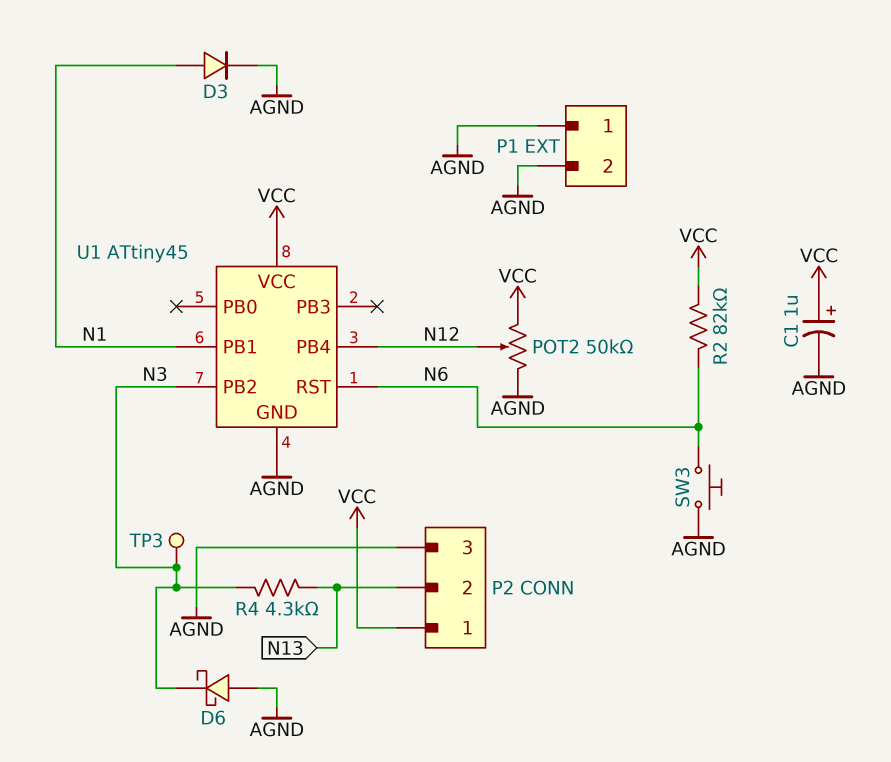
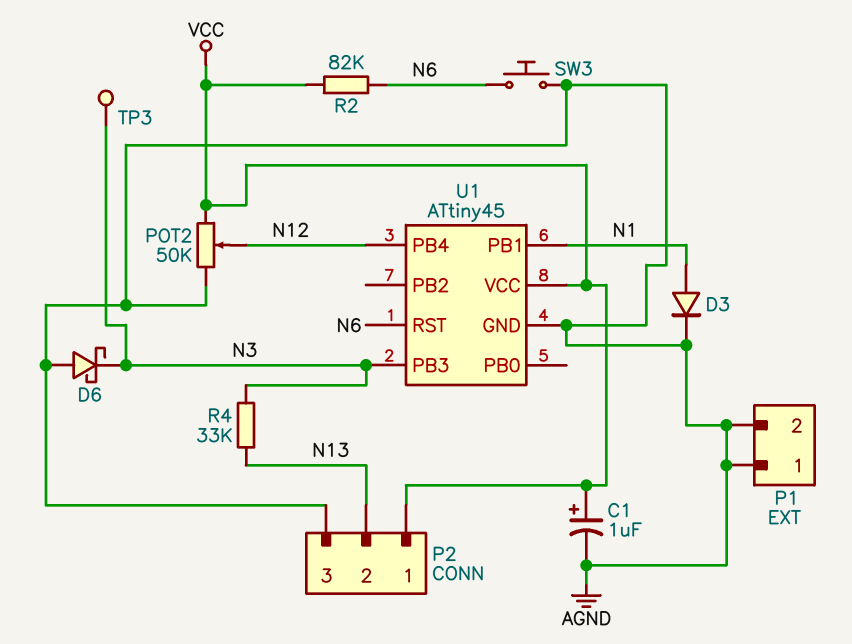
R4: 4.3k (N3, N13) -> 33k (N3, N13)
U1 pin PB2: N3 -> none
U1 pin PB3: none -> N3

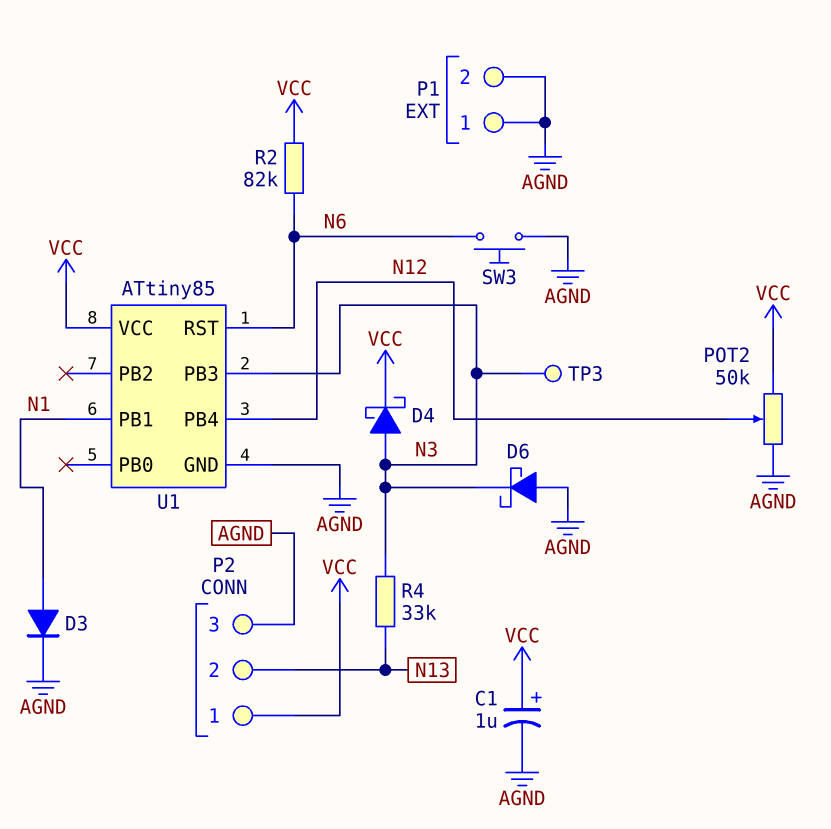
D4: none -> schottky (A N3, K VCC)
U1: ATtiny45 -> ATtiny85

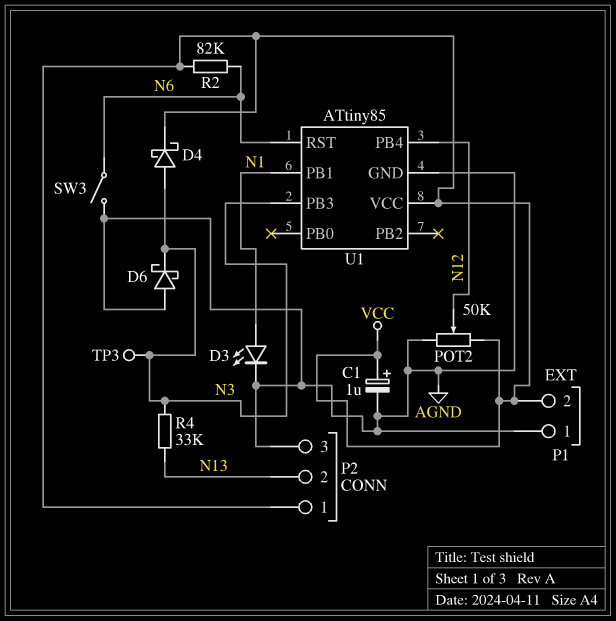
D3: diode (A N1, K AGND) -> LED (A N1, K AGND)
P1 pin 2: AGND -> VCC
SW3: button (AGND, N6) -> switch (AGND, N6)

